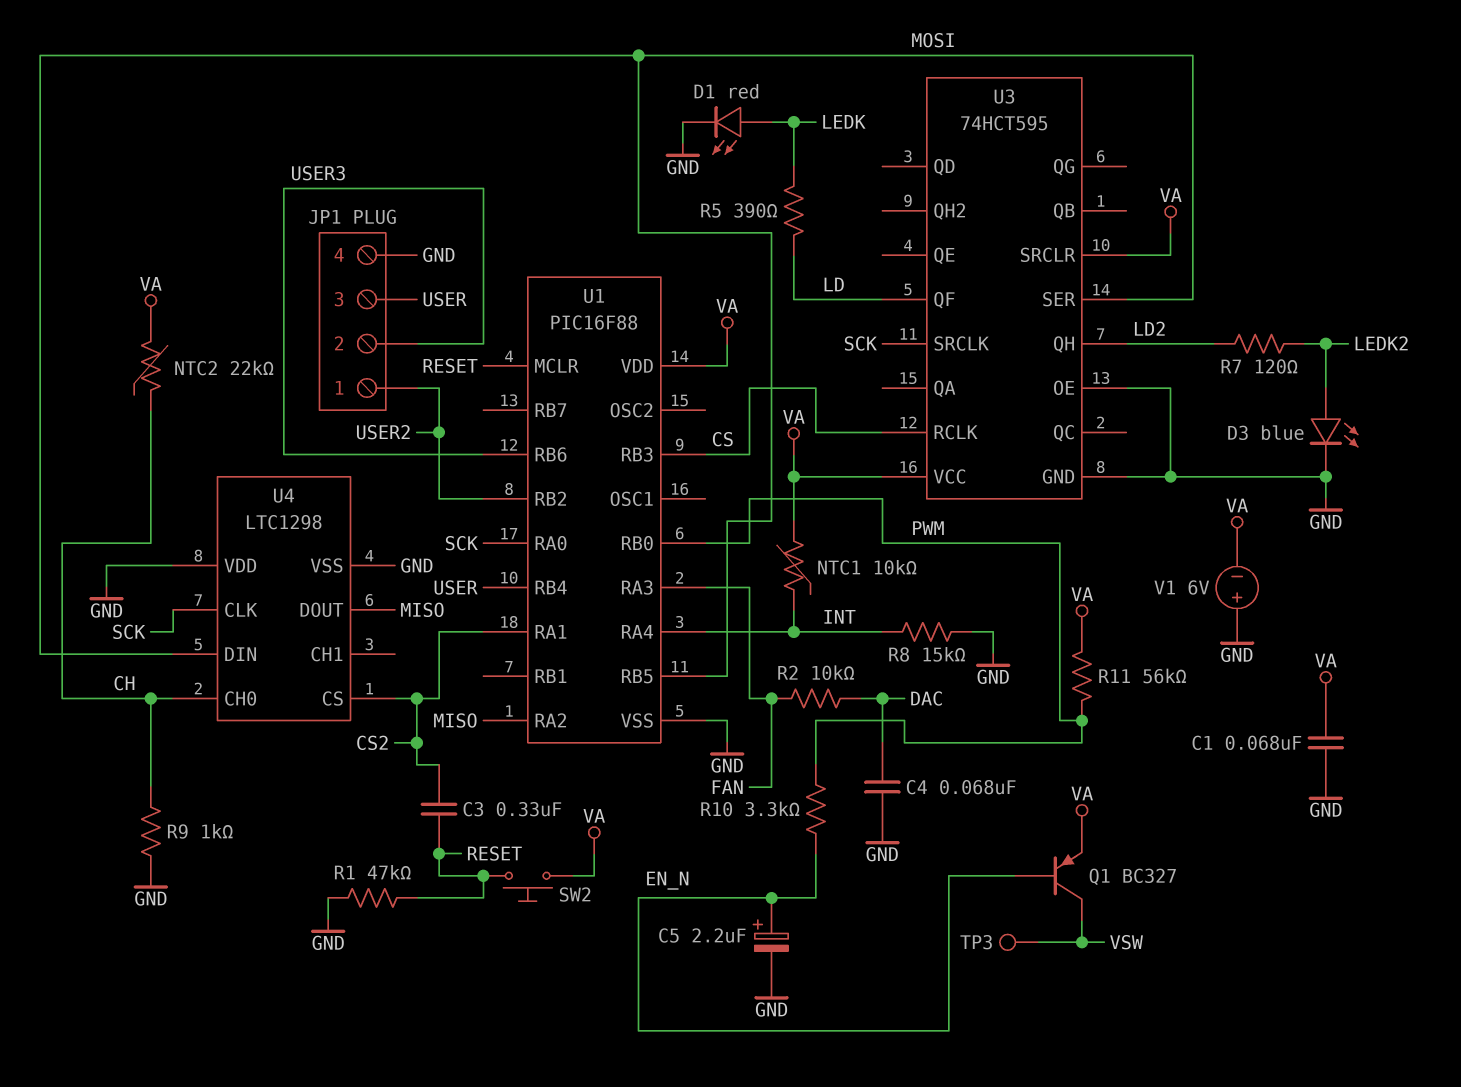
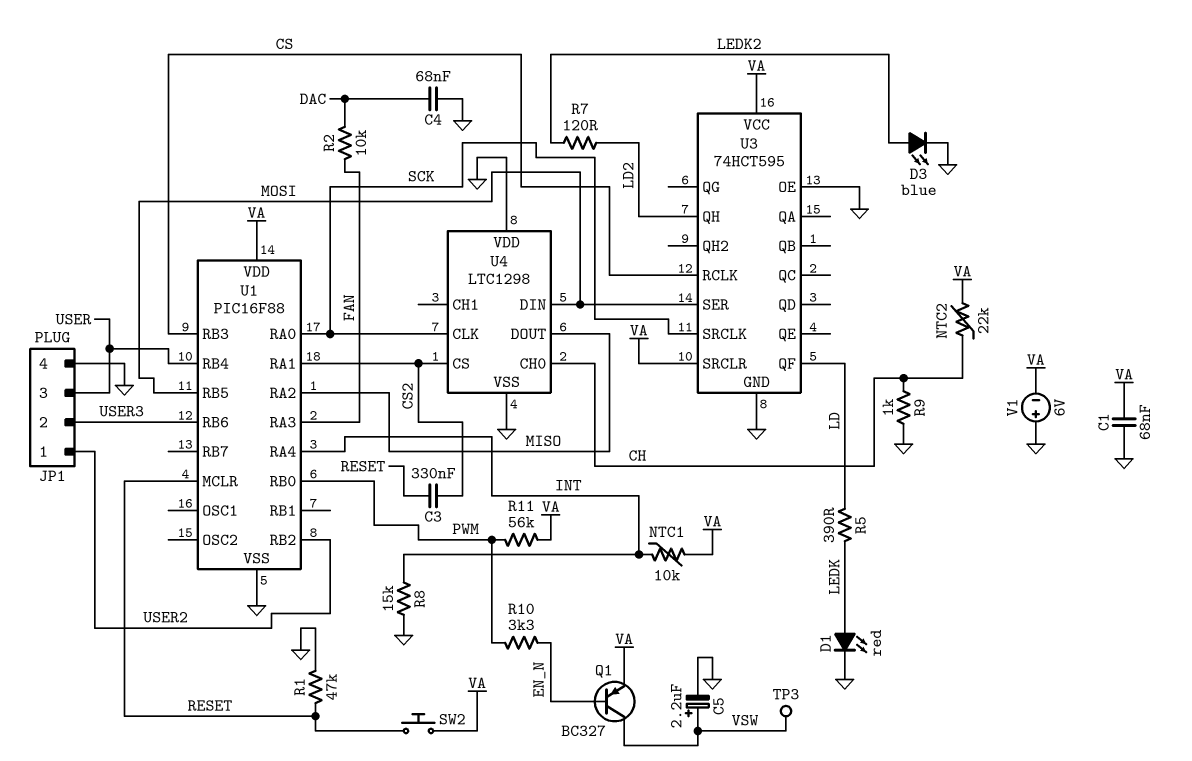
C5: 2.2uF (plus EN_N, minus GND) -> 2.2uF (plus VSW, minus GND)

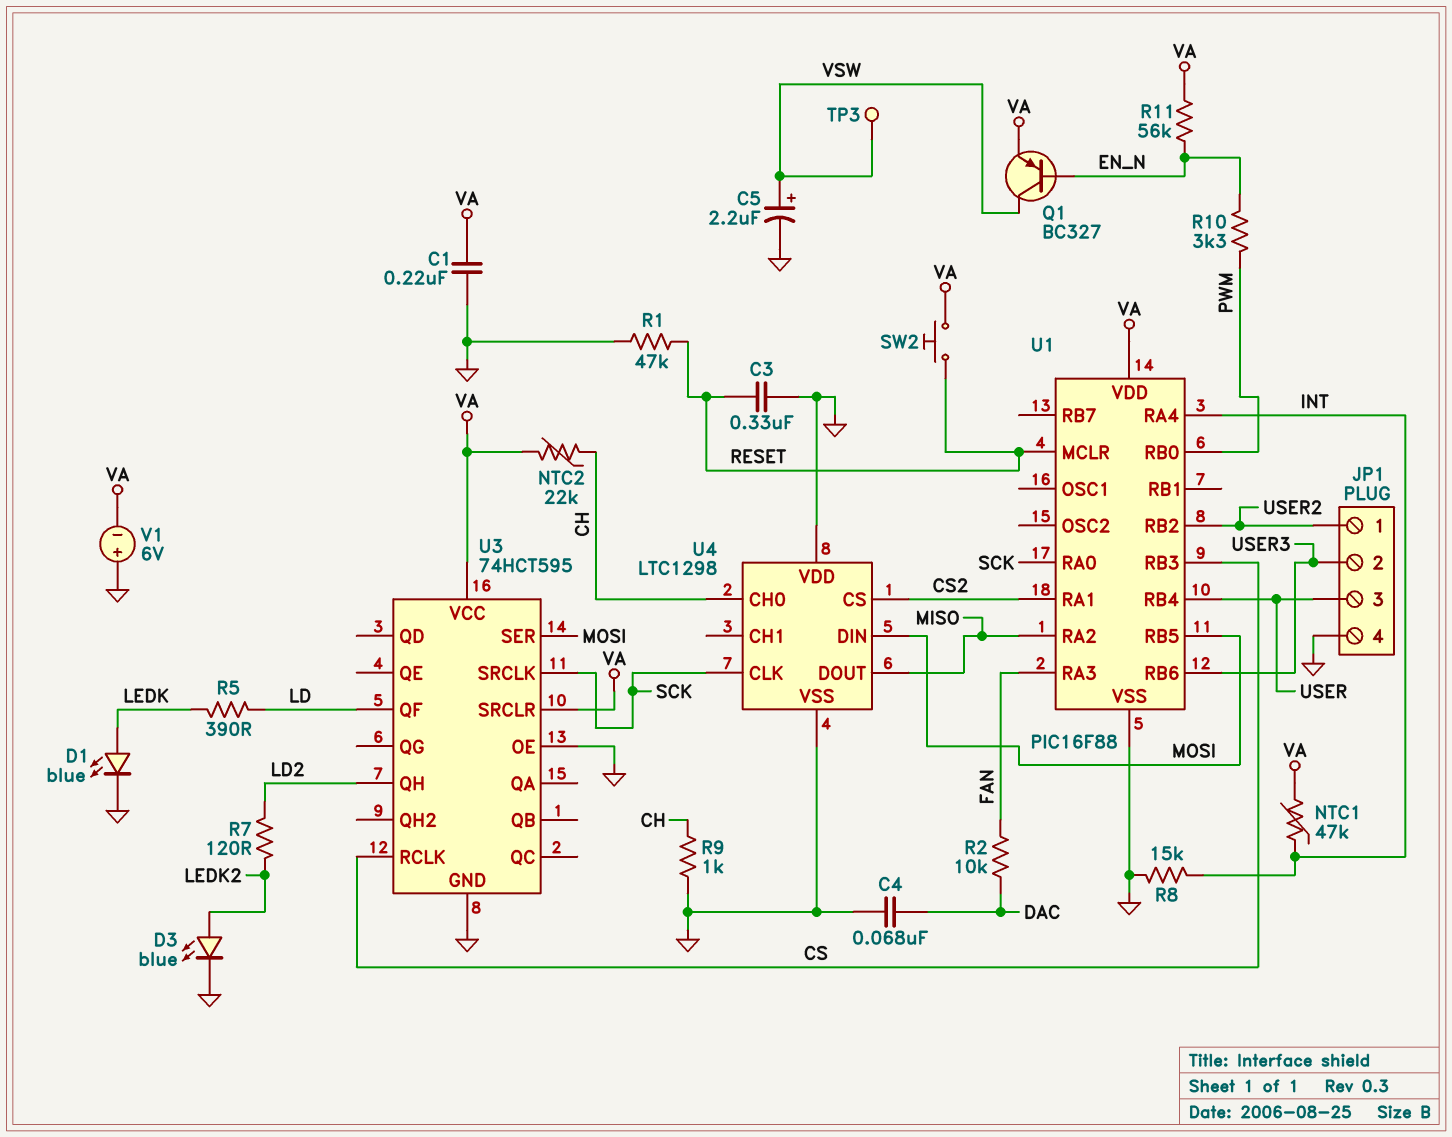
C1: 68nF (GND, VA) -> 220nF (GND, VA)
C3: 330nF (CS2, RESET) -> 330nF (GND, RESET)
D1: LED red (A LEDK, K GND) -> LED blue (A LEDK, K GND)
NTC1: 10k (INT, VA) -> 47k (INT, VA)
R11: 56k (PWM, VA) -> 56k (EN_N, VA)

